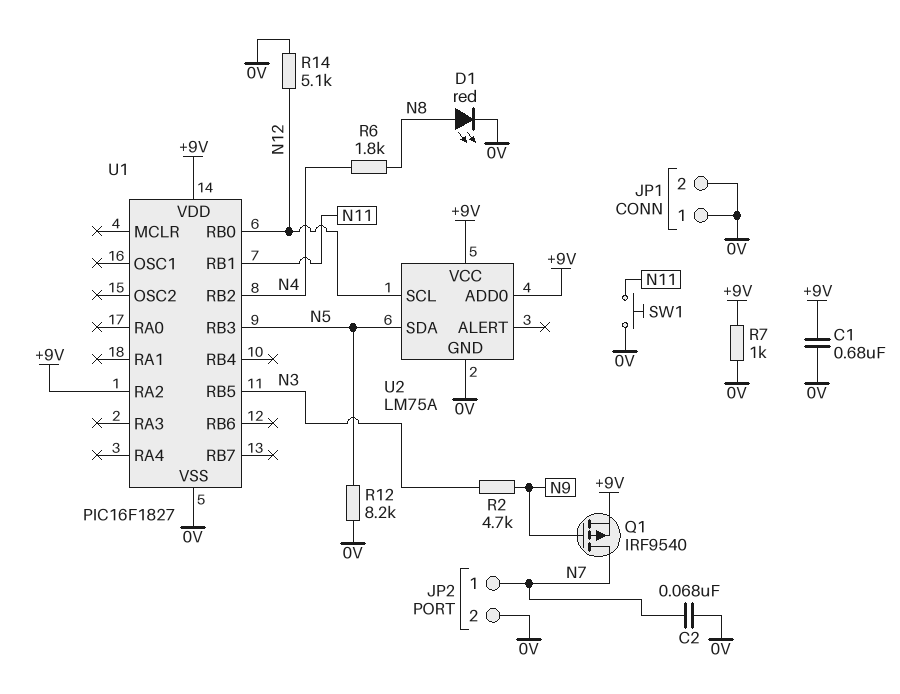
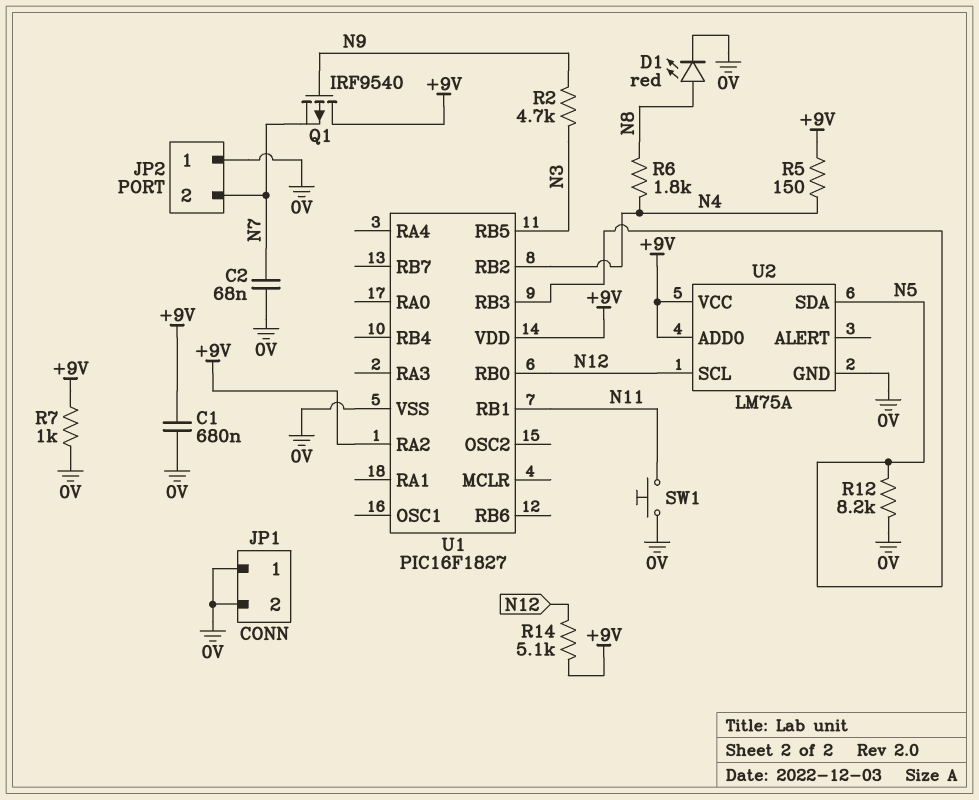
JP2 pin 1: N7 -> 0V
JP2 pin 2: 0V -> N7
Q1: PMOS IRF9540 (G N9, D N7, S +9V) -> PMOS IRF9540 (G N9, D +9V, S N7)
R5: none -> 150 (+9V, N4)
R14: 5.1k (0V, N12) -> 5.1k (+9V, N12)

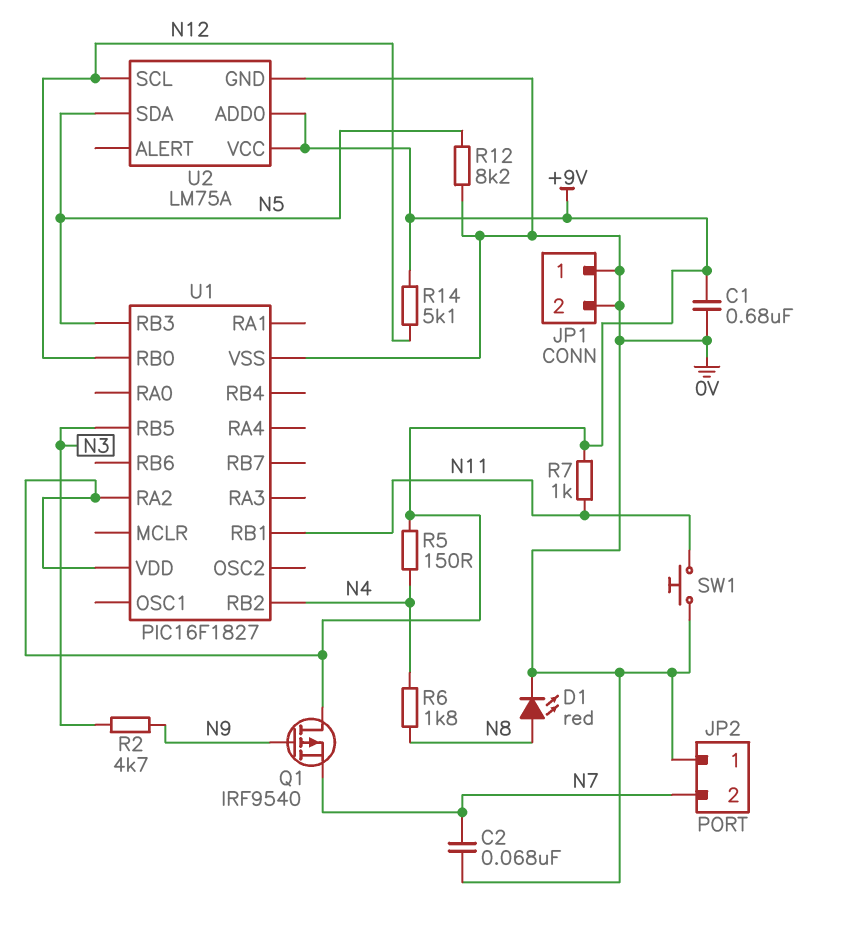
R7: 1k (+9V, 0V) -> 1k (+9V, N11)

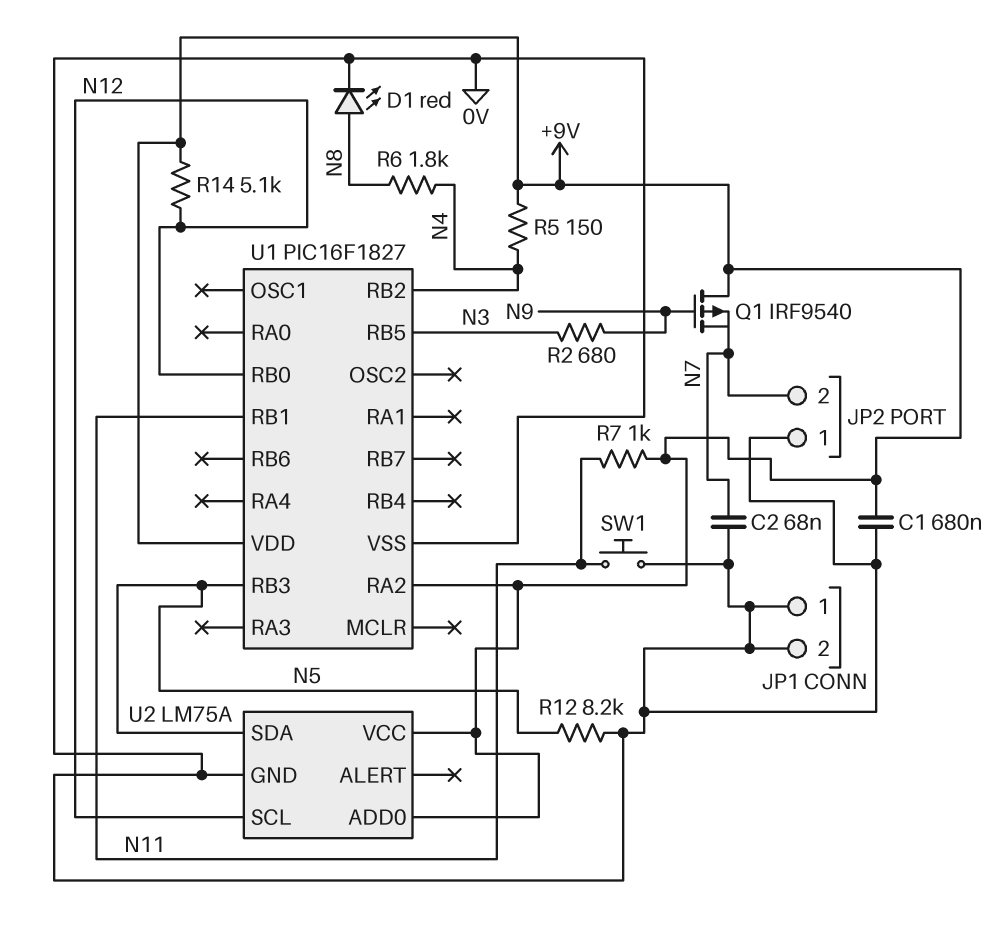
R2: 4.7k (N3, N9) -> 680 (N3, N9)

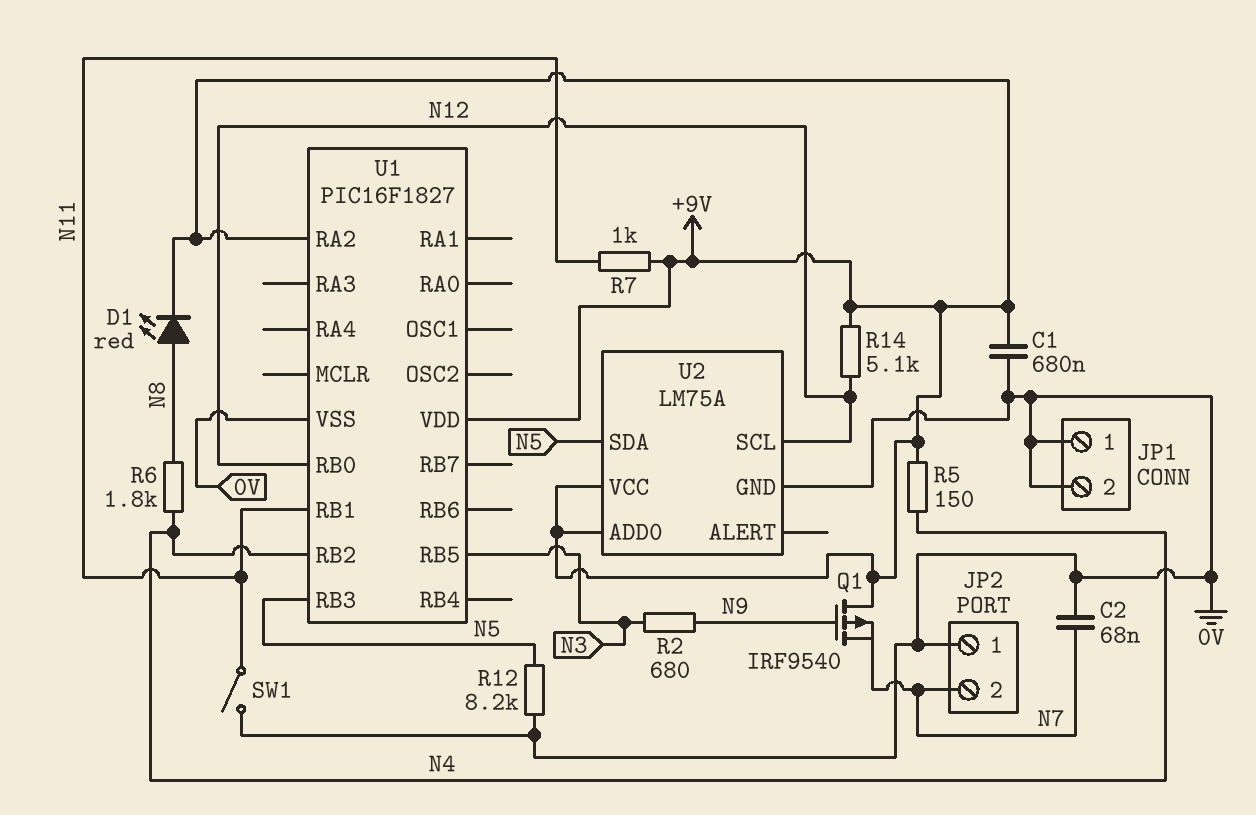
D1: LED red (A N8, K 0V) -> LED red (A N8, K +9V)
SW1: button (0V, N11) -> switch (0V, N11)

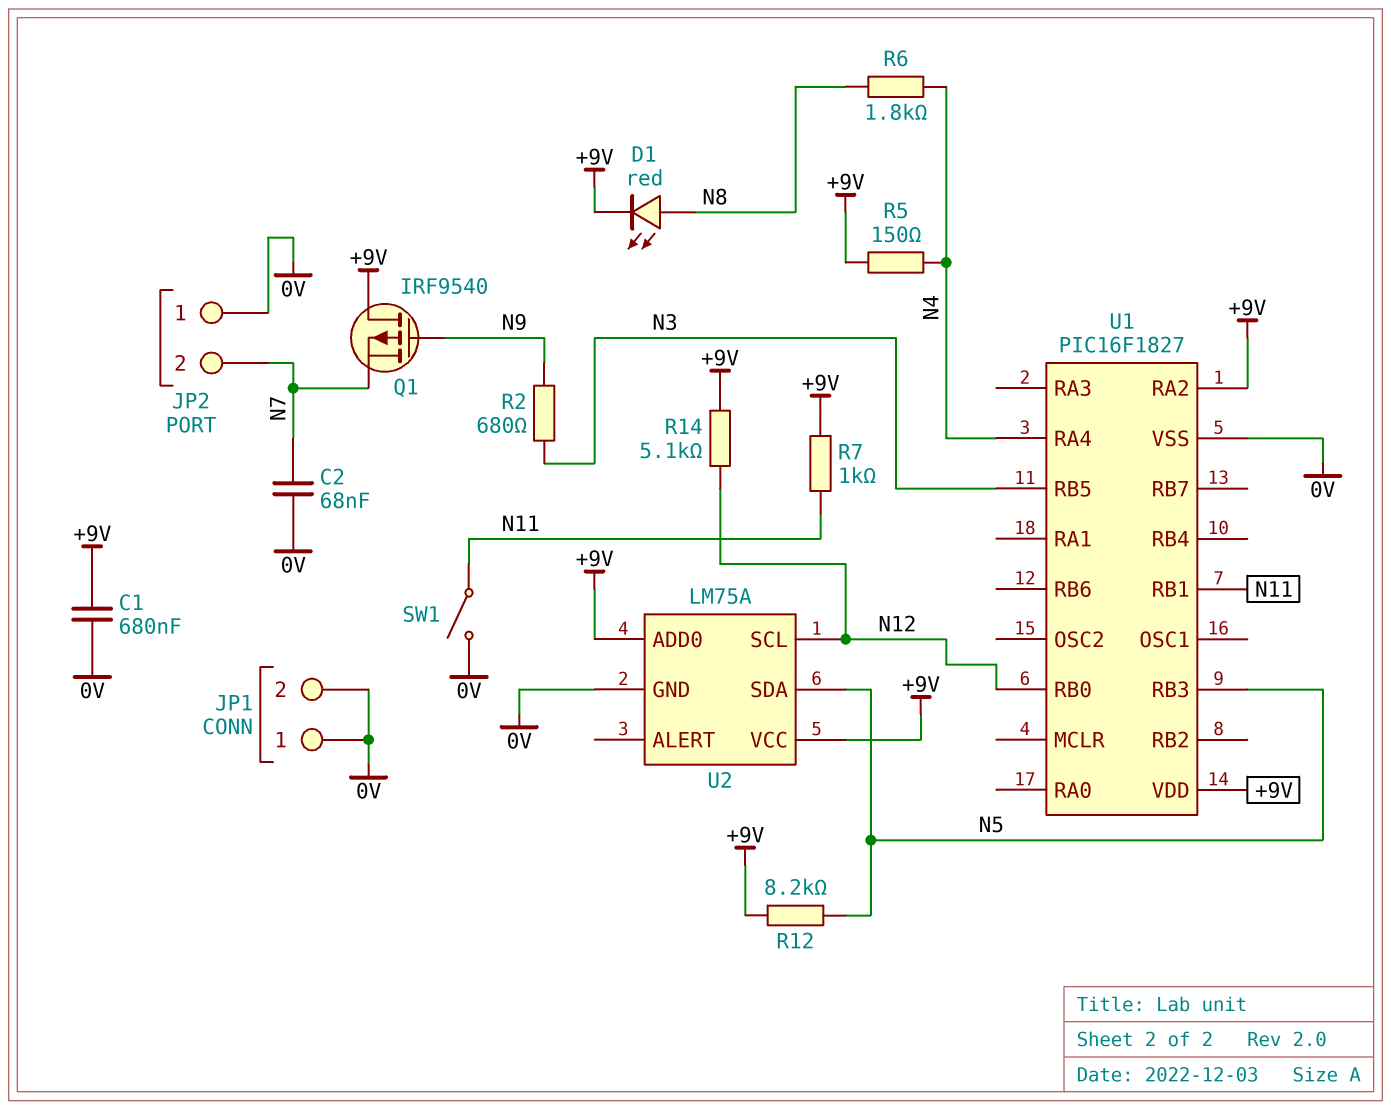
R12: 8.2k (0V, N5) -> 8.2k (+9V, N5)
U1 pin RA4: none -> N4
U1 pin RB2: N4 -> none

